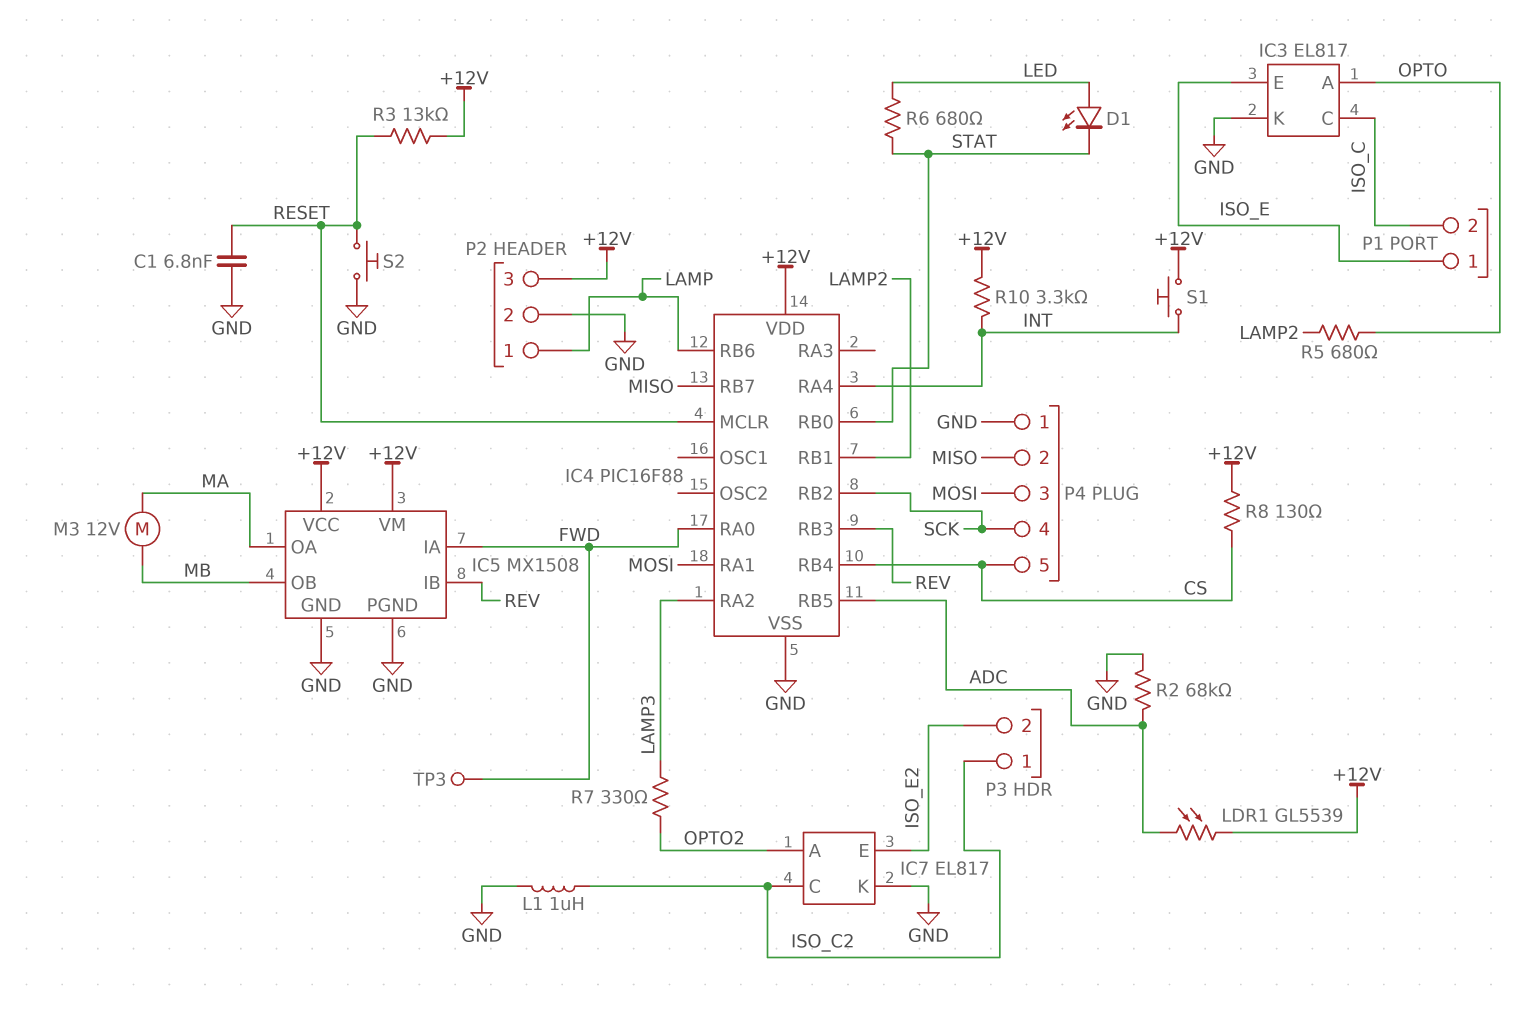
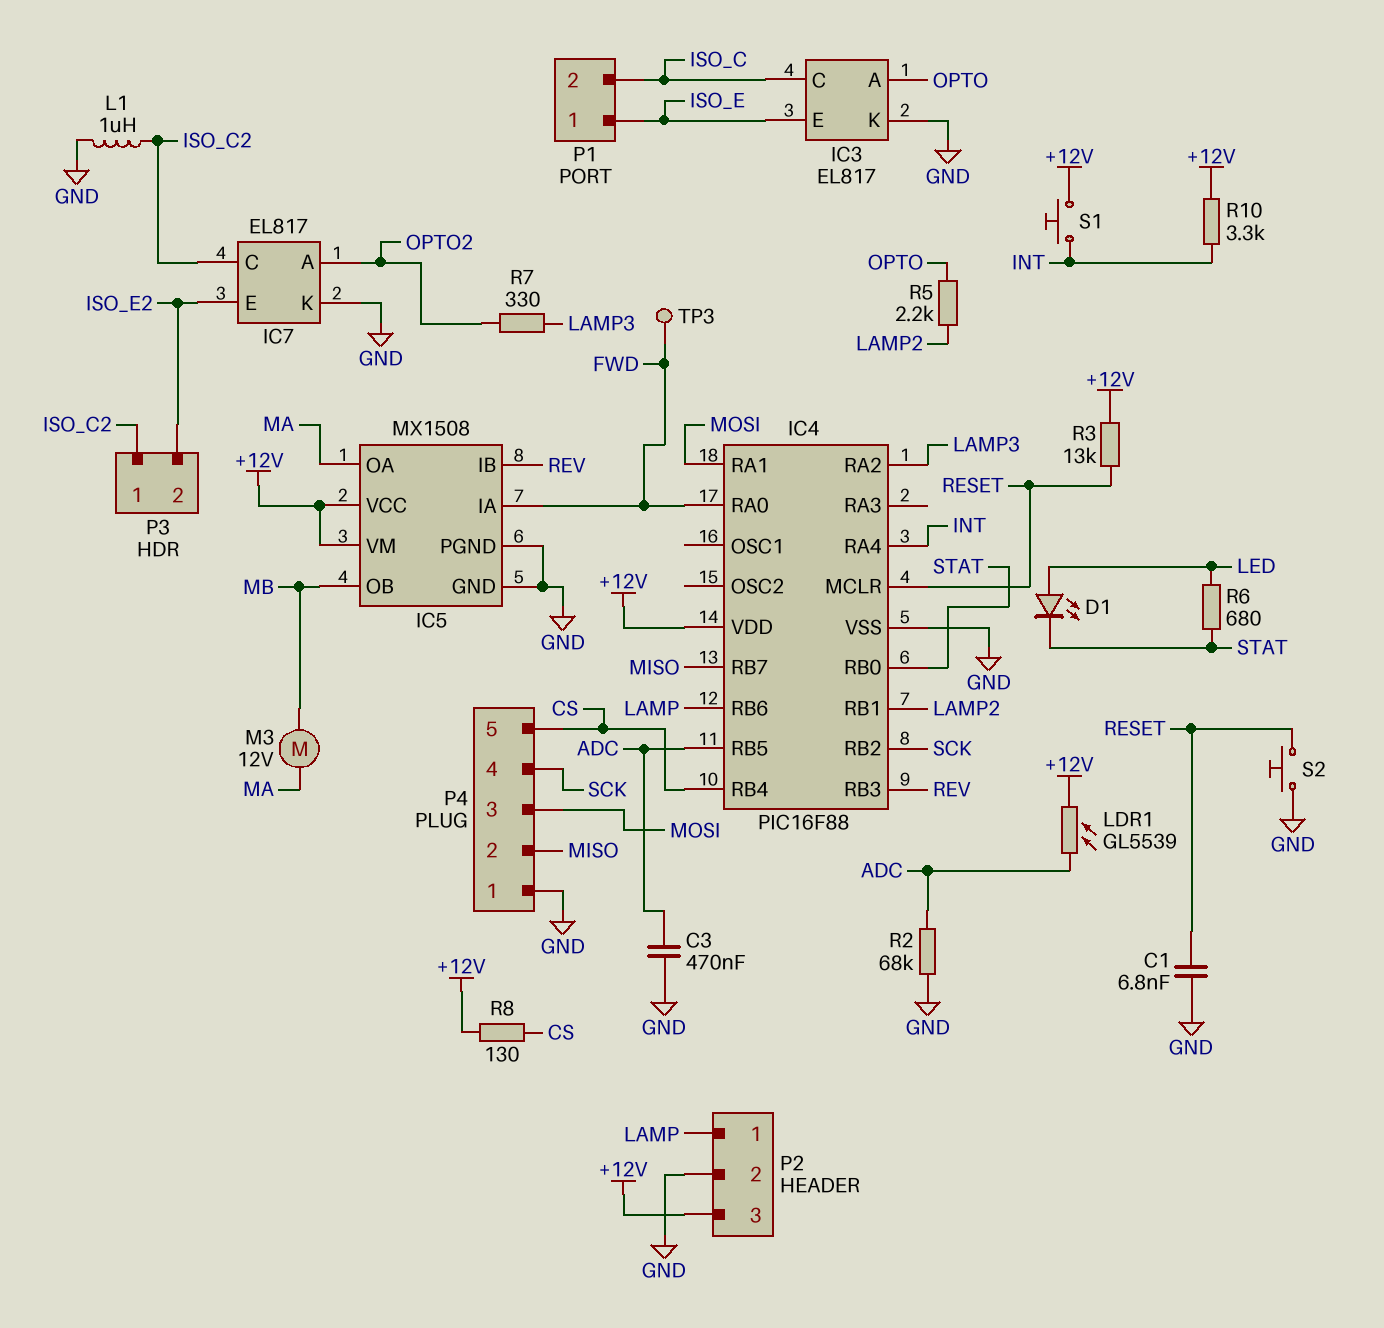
C3: none -> 470nF (ADC, GND)
R5: 680 (LAMP2, OPTO) -> 2.2k (LAMP2, OPTO)

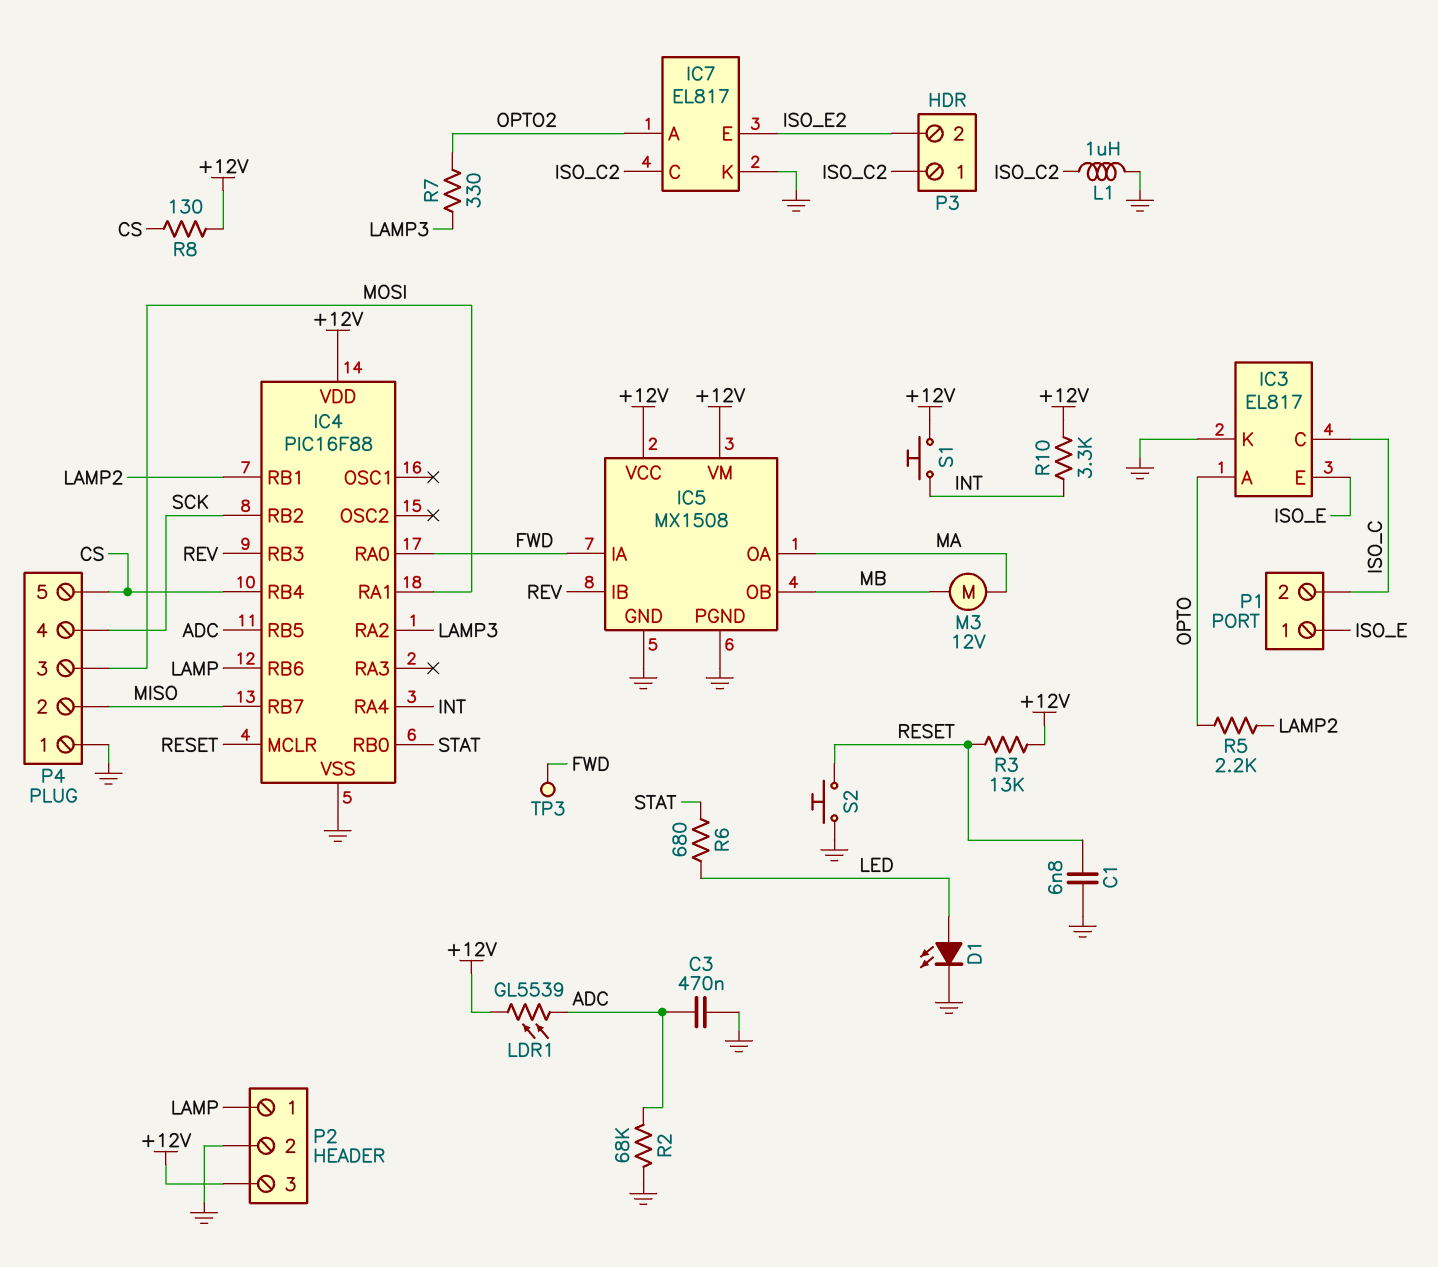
D1: LED (A LED, K STAT) -> LED (A LED, K GND)

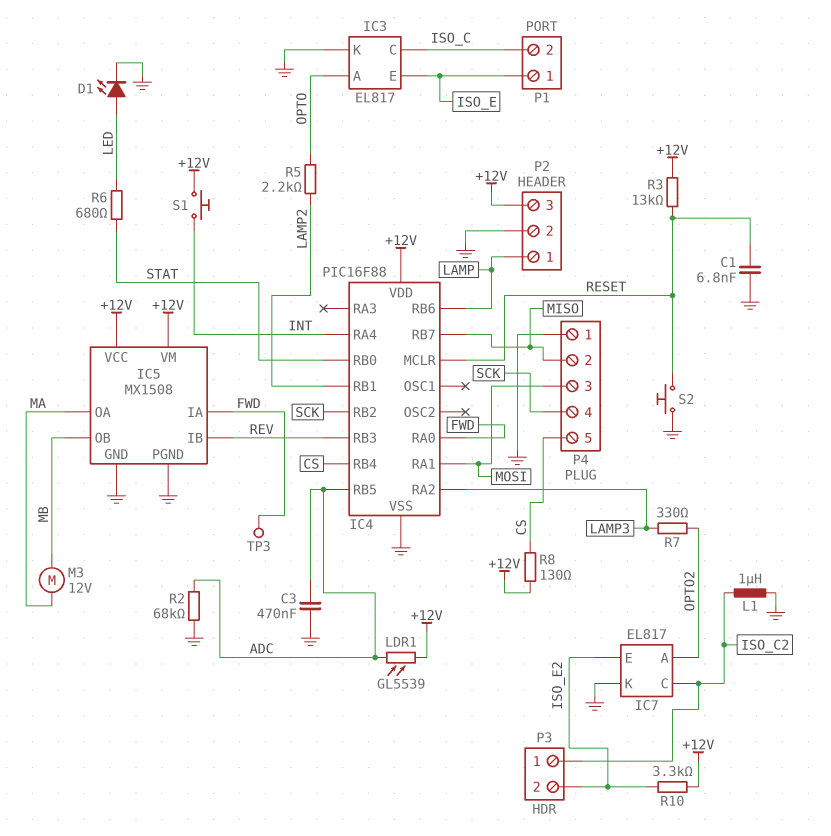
R10: 3.3k (+12V, INT) -> 3.3k (+12V, ISO_E2)

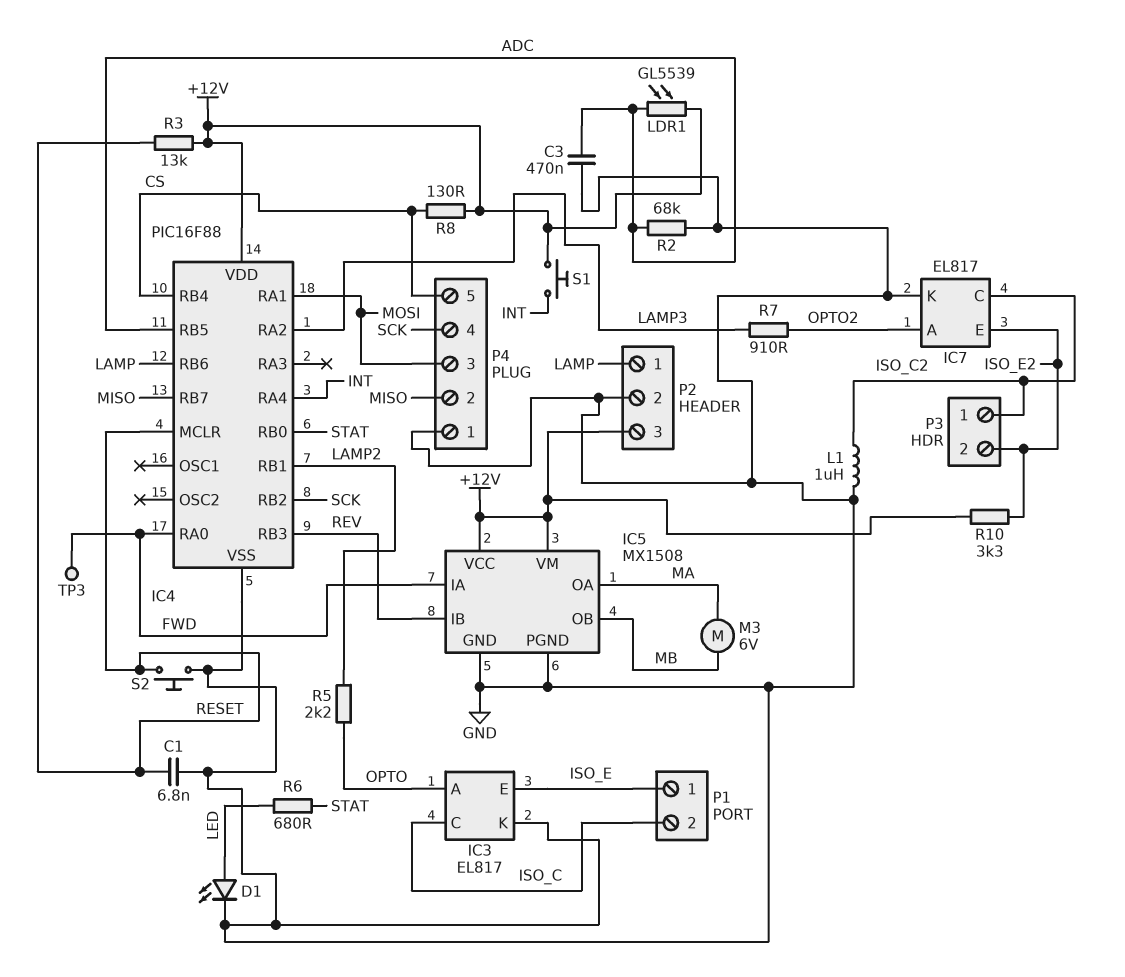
M3: motor 12V (MA, MB) -> motor 6V (MA, MB)
R7: 330 (LAMP3, OPTO2) -> 910 (LAMP3, OPTO2)

